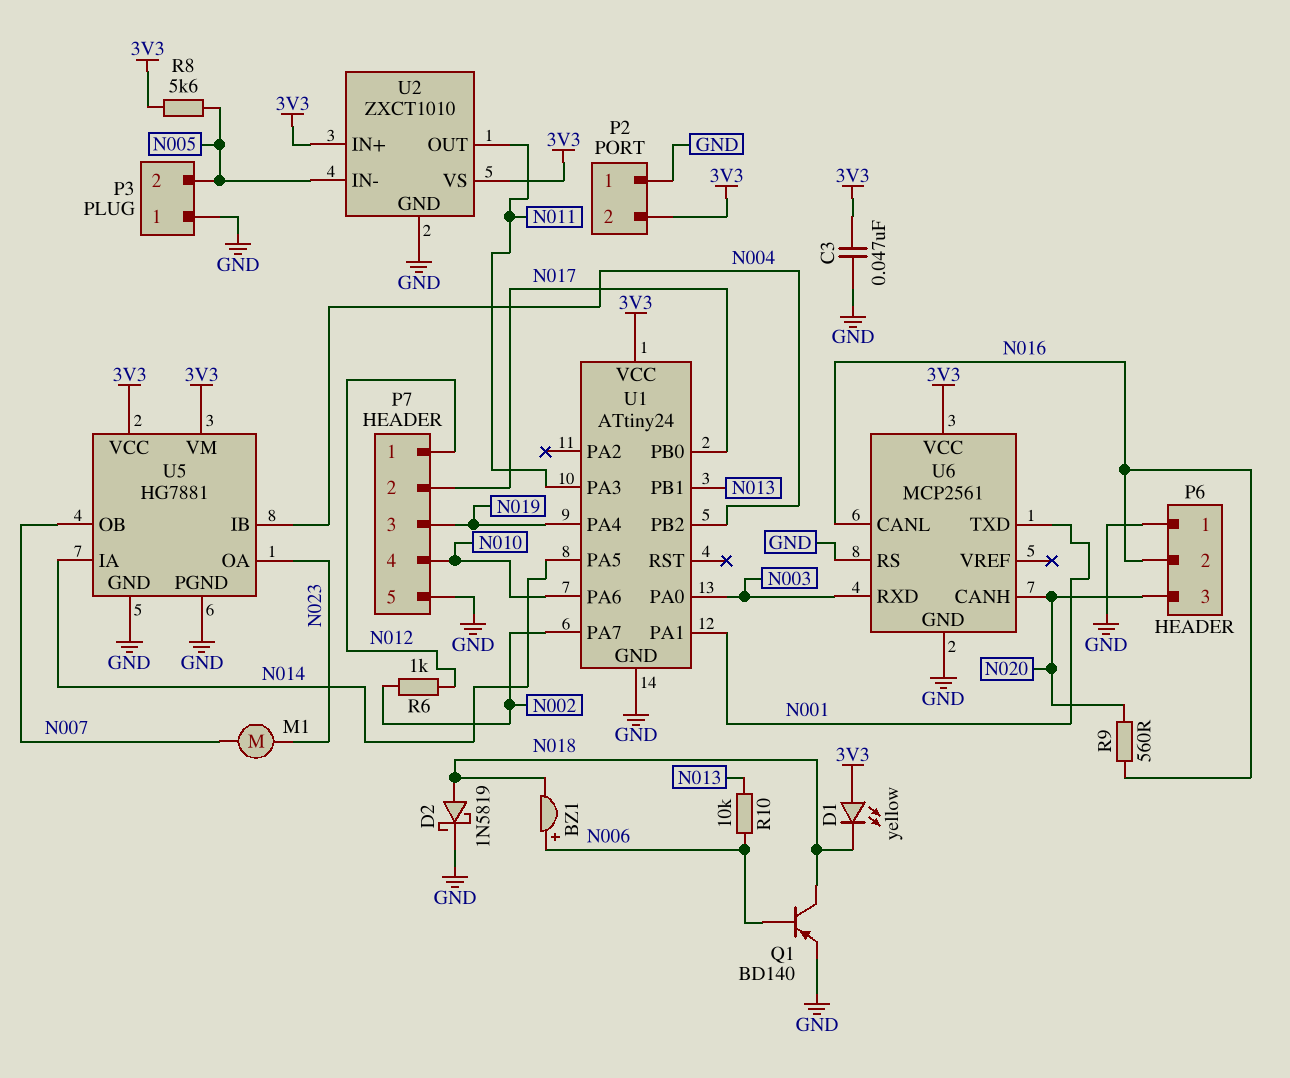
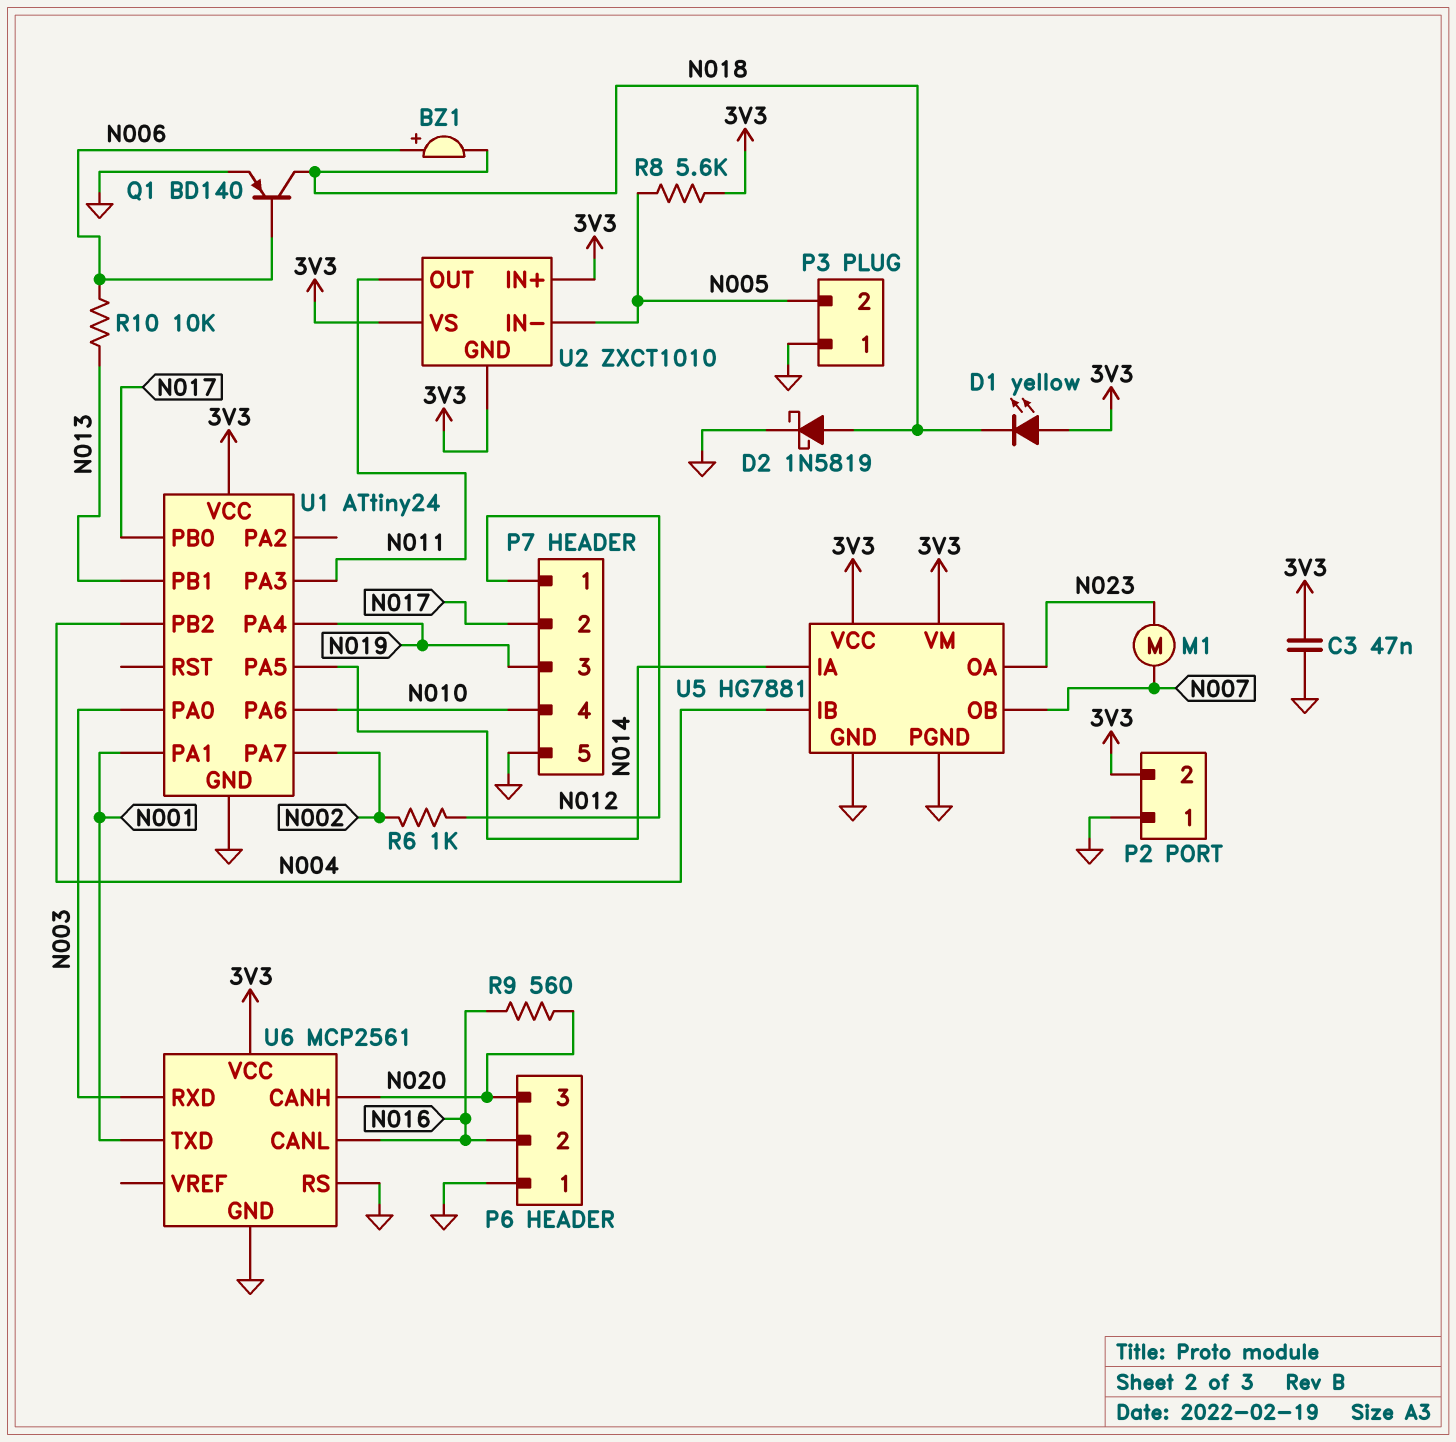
U2 pin GND: GND -> 3V3

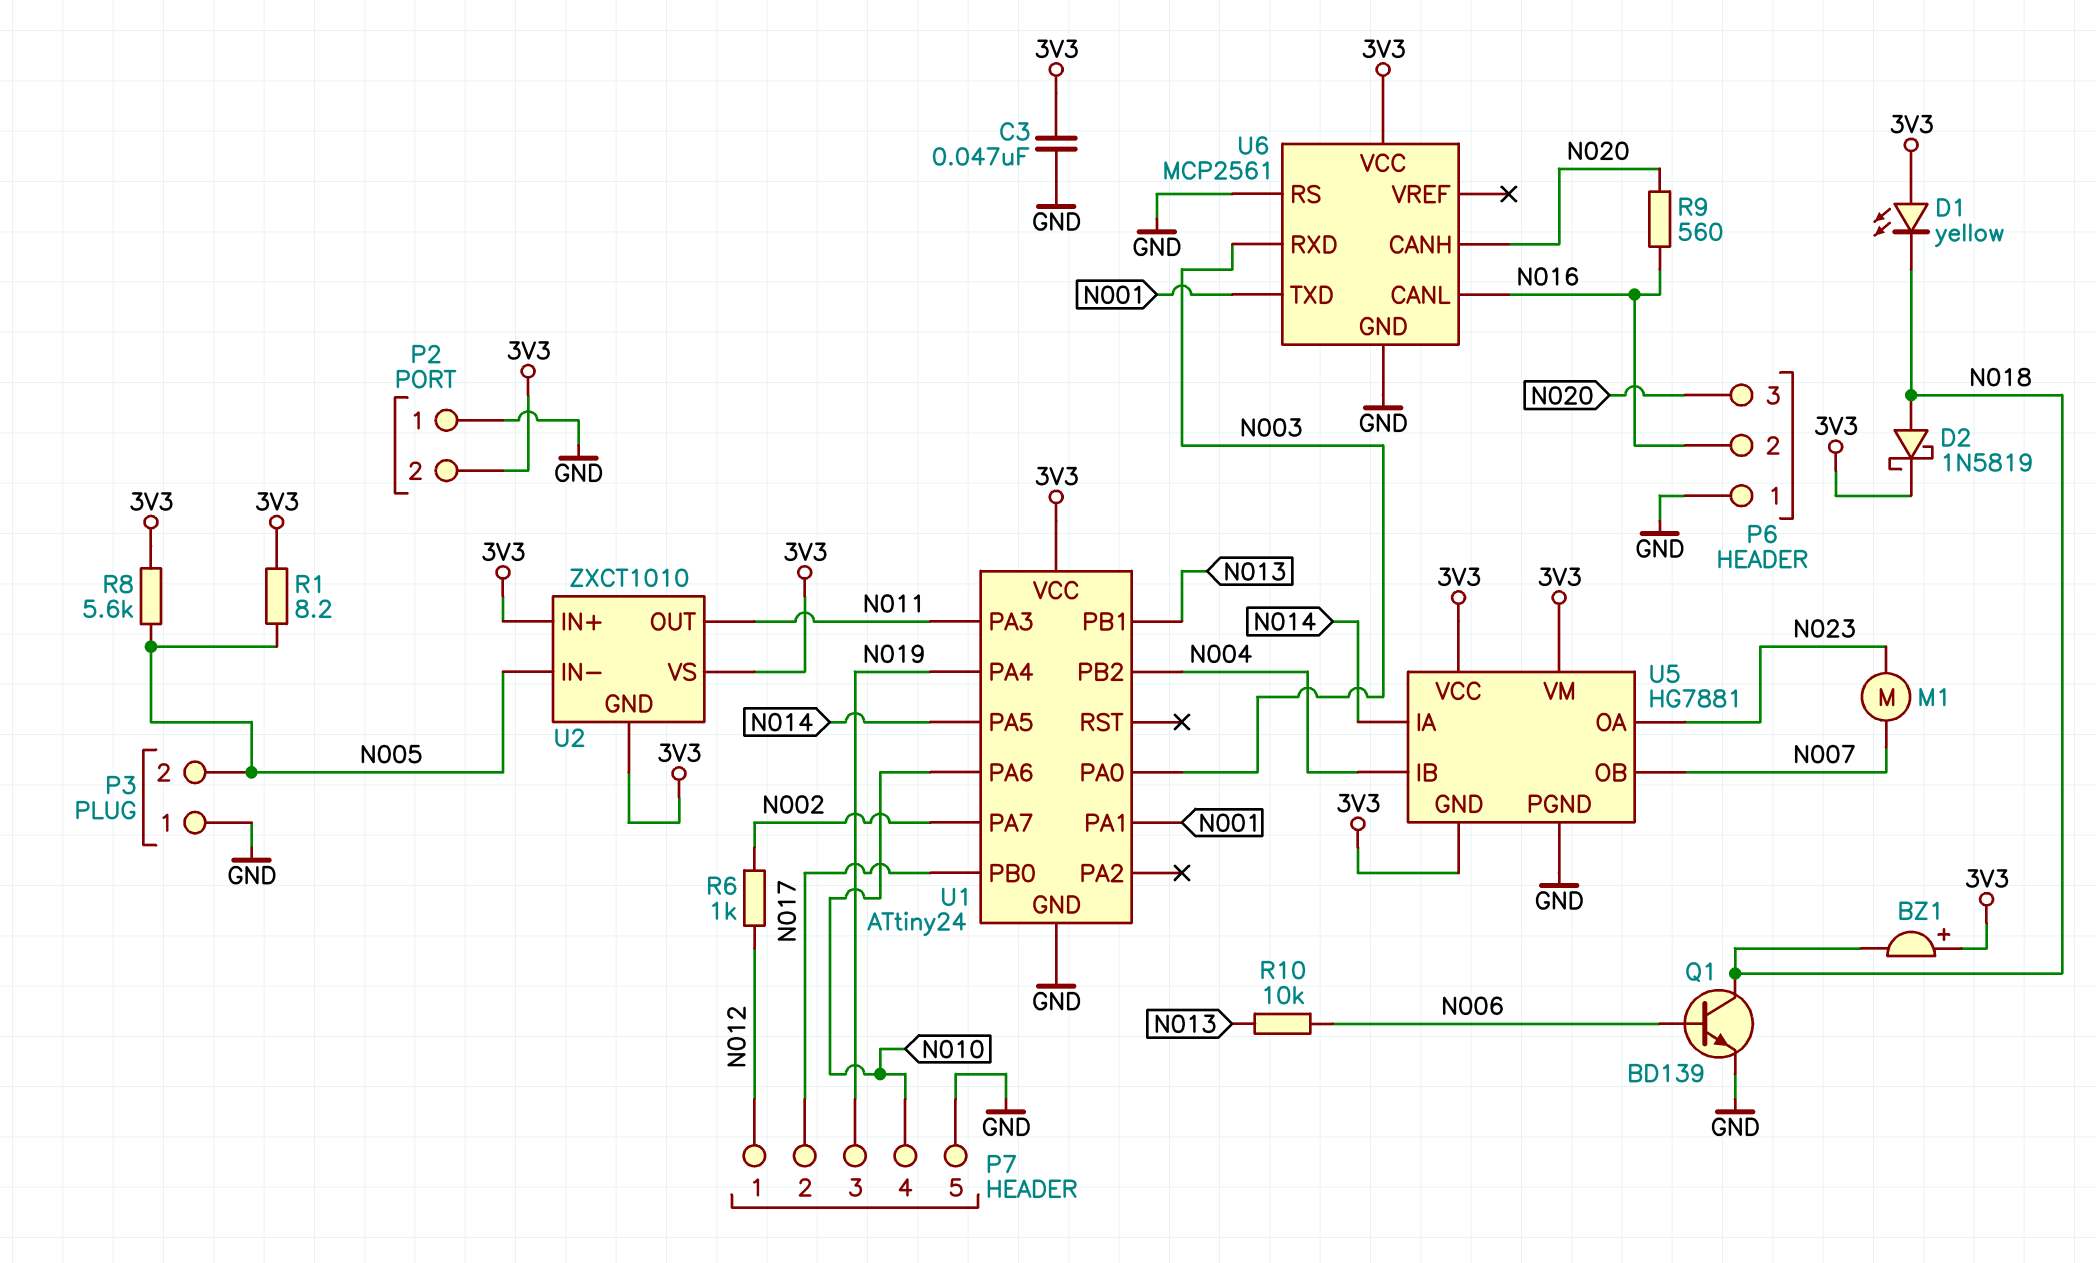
BZ1: buzzer (plus N006, minus N018) -> buzzer (plus 3V3, minus N018)
D2: schottky 1N5819 (A N018, K GND) -> schottky 1N5819 (A N018, K 3V3)
Q1: PNP BD140 (B N006, C N018, E GND) -> NPN BD139 (B N006, C N018, E GND)
R1: none -> 8.2 (3V3, N005)
U5 pin GND: GND -> 3V3

